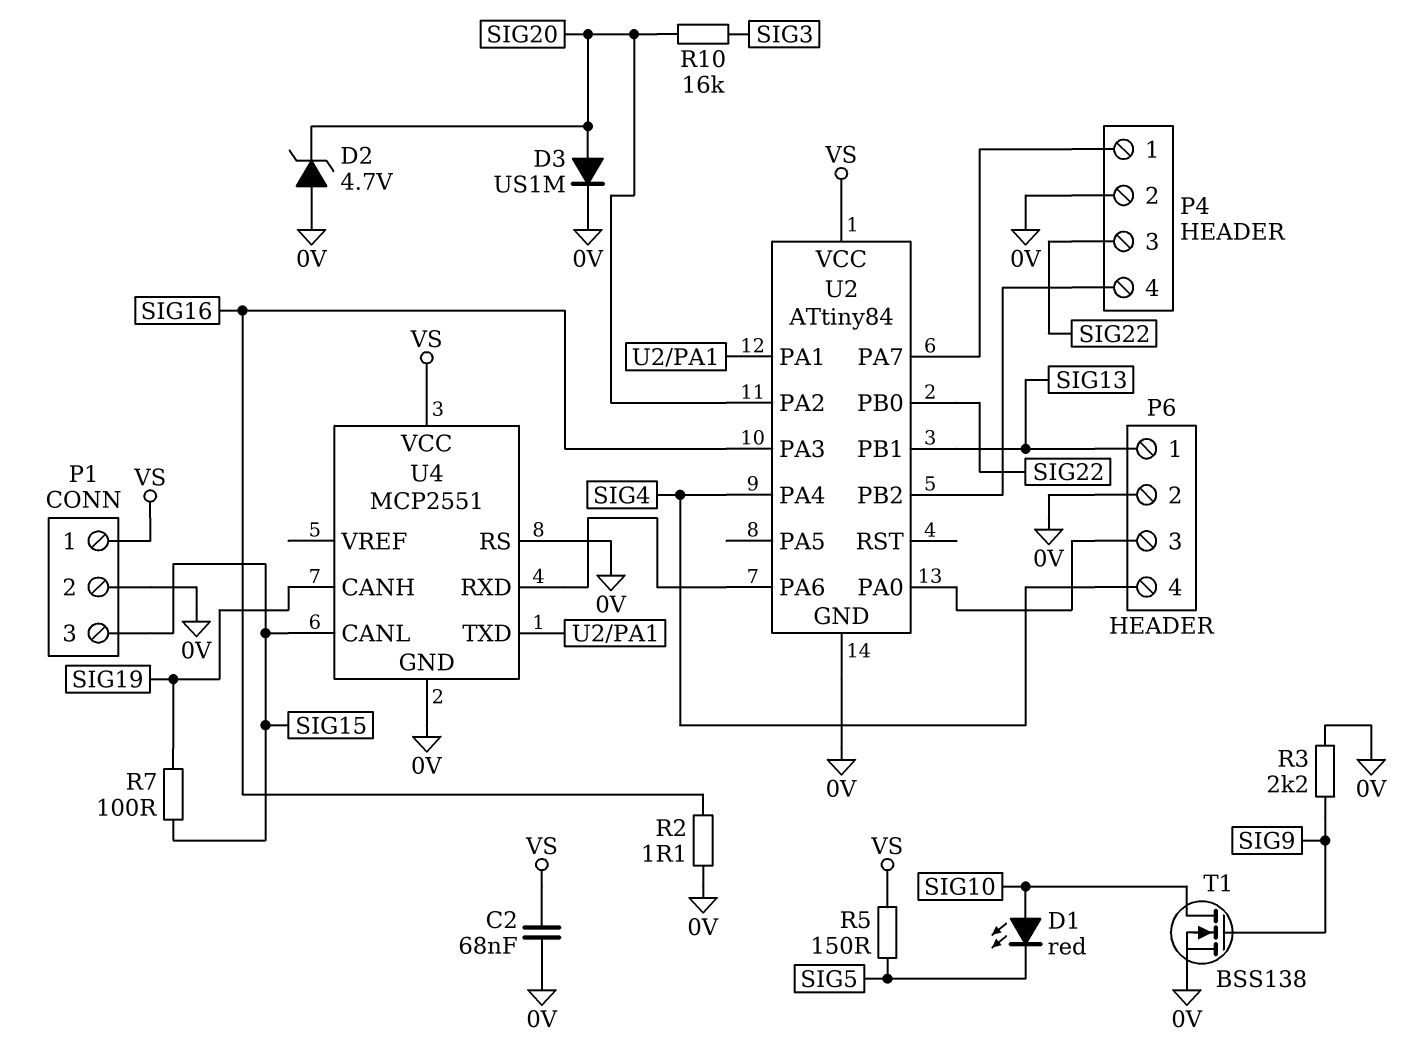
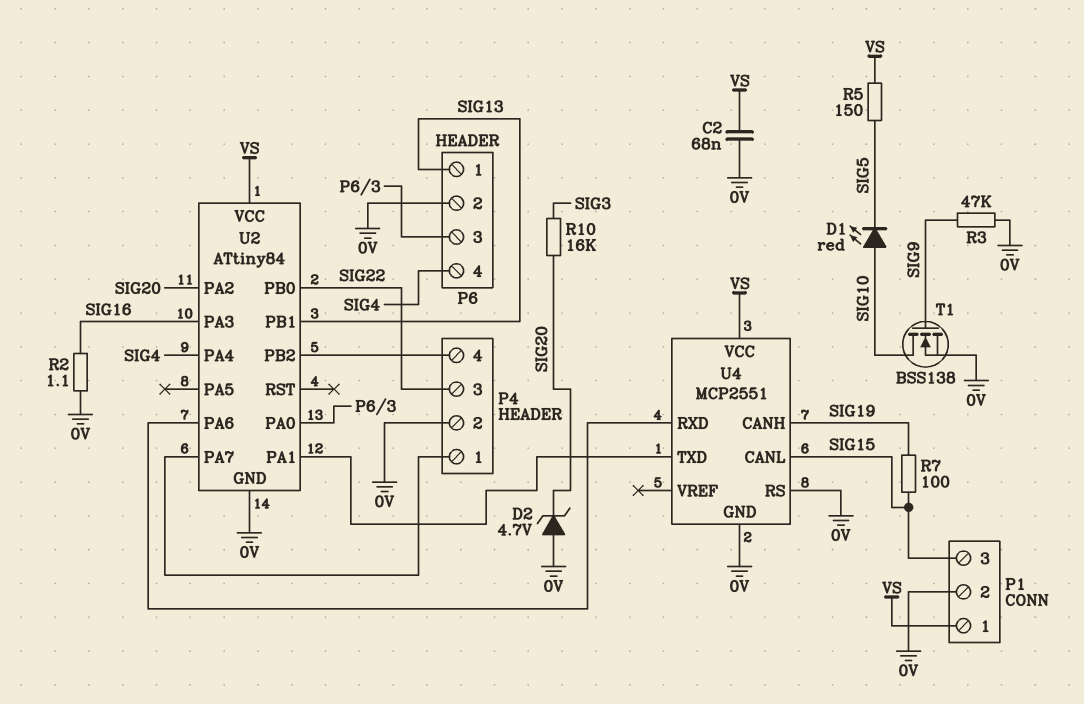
D3: diode US1M (A SIG20, K 0V) -> none
R3: 2.2k (0V, SIG9) -> 47k (0V, SIG9)

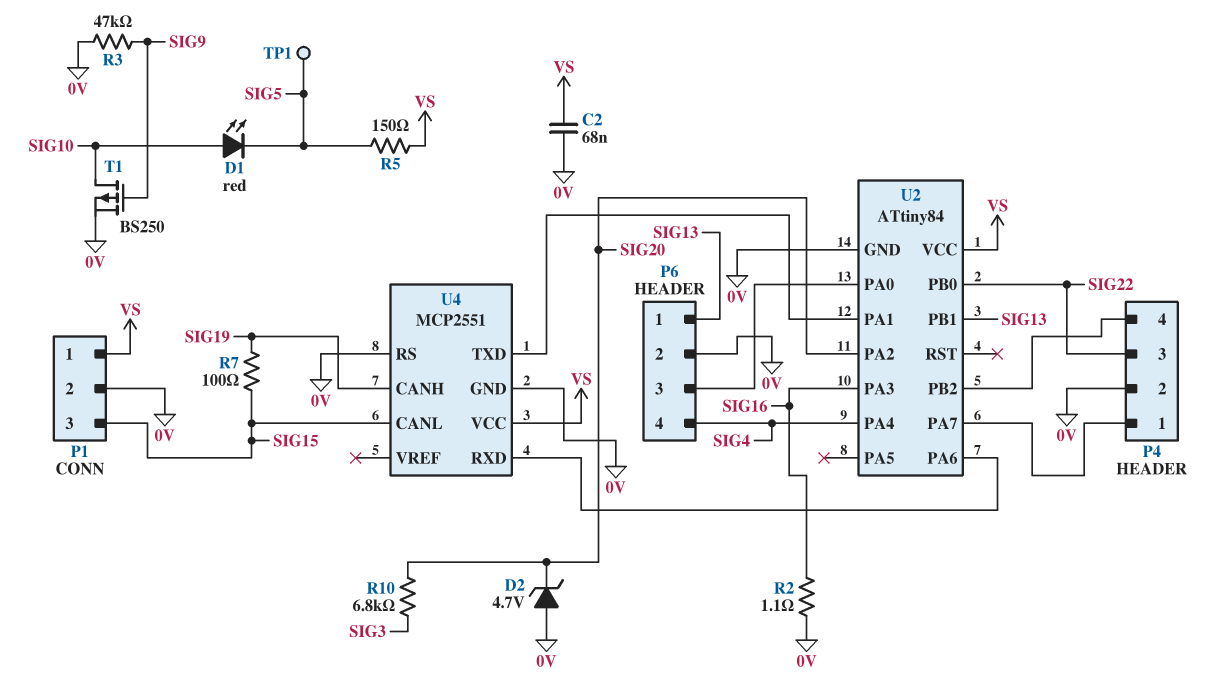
R10: 16k (SIG3, SIG20) -> 6.8k (SIG3, SIG20)
T1: NMOS BSS138 (G SIG9, D SIG10, S 0V) -> PMOS BS250 (G SIG9, D SIG10, S 0V)
TP1: none -> test point (SIG5)

